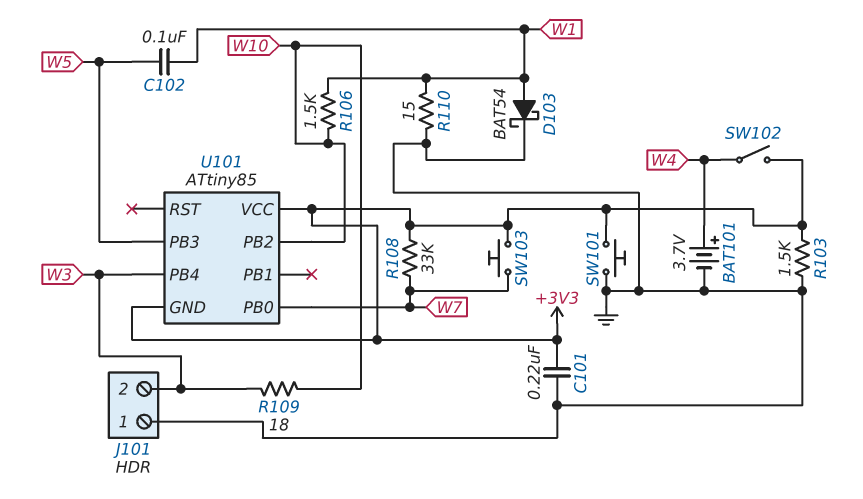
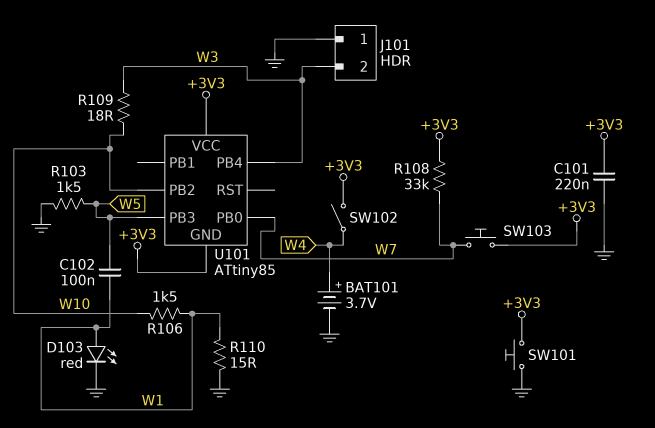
D103: schottky BAT54 (A W1, K GND) -> LED red (A W1, K GND)
R103: 1.5k (+3V3, GND) -> 1.5k (GND, W5)

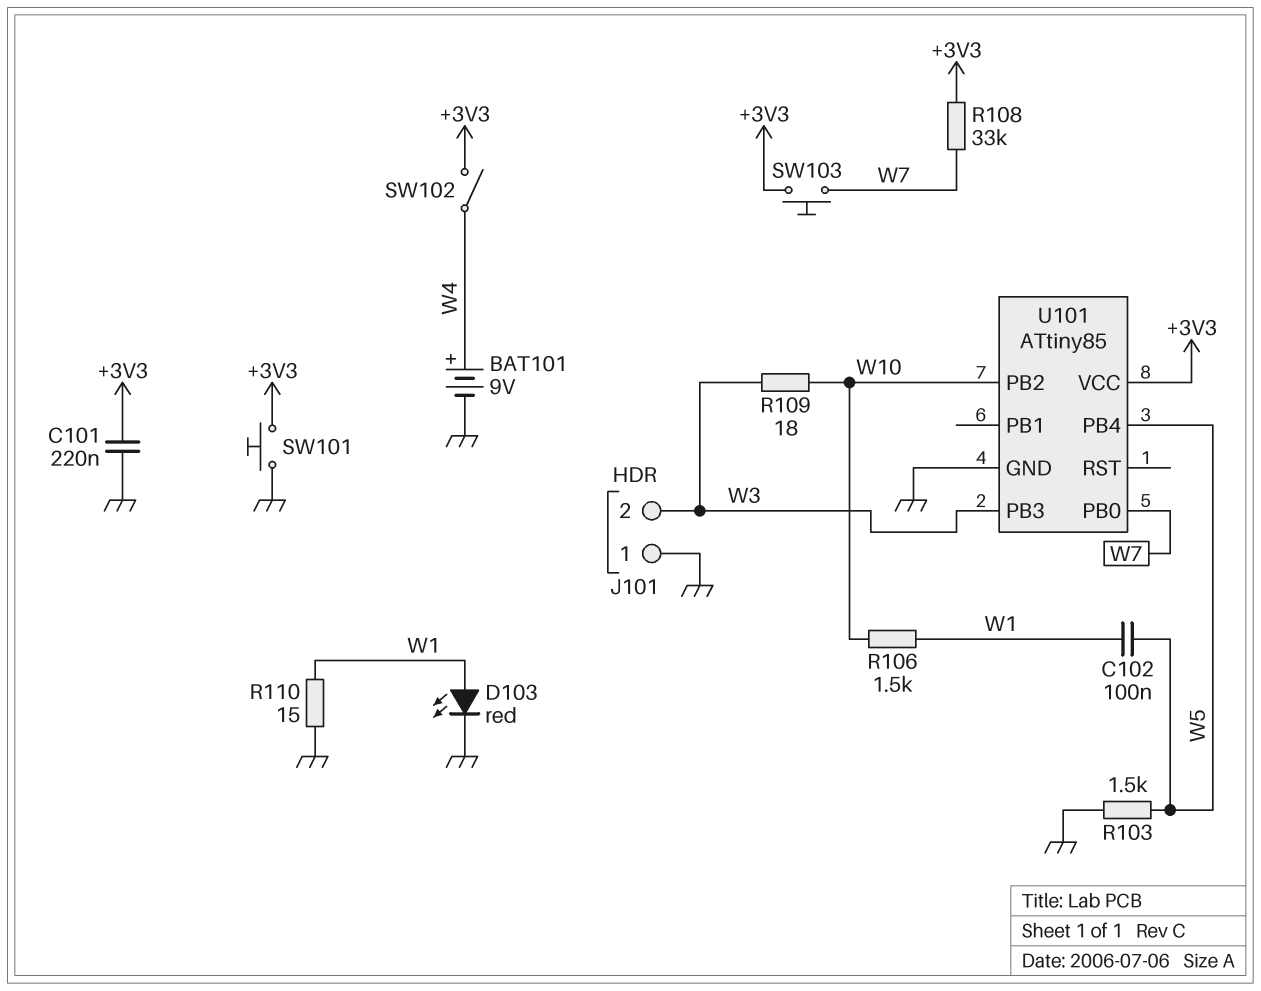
BAT101: 3.7V (plus W4, minus GND) -> 9V (plus W4, minus GND)
U101 pin GND: +3V3 -> GND
U101 pin PB3: W5 -> W3
U101 pin PB4: W3 -> W5

